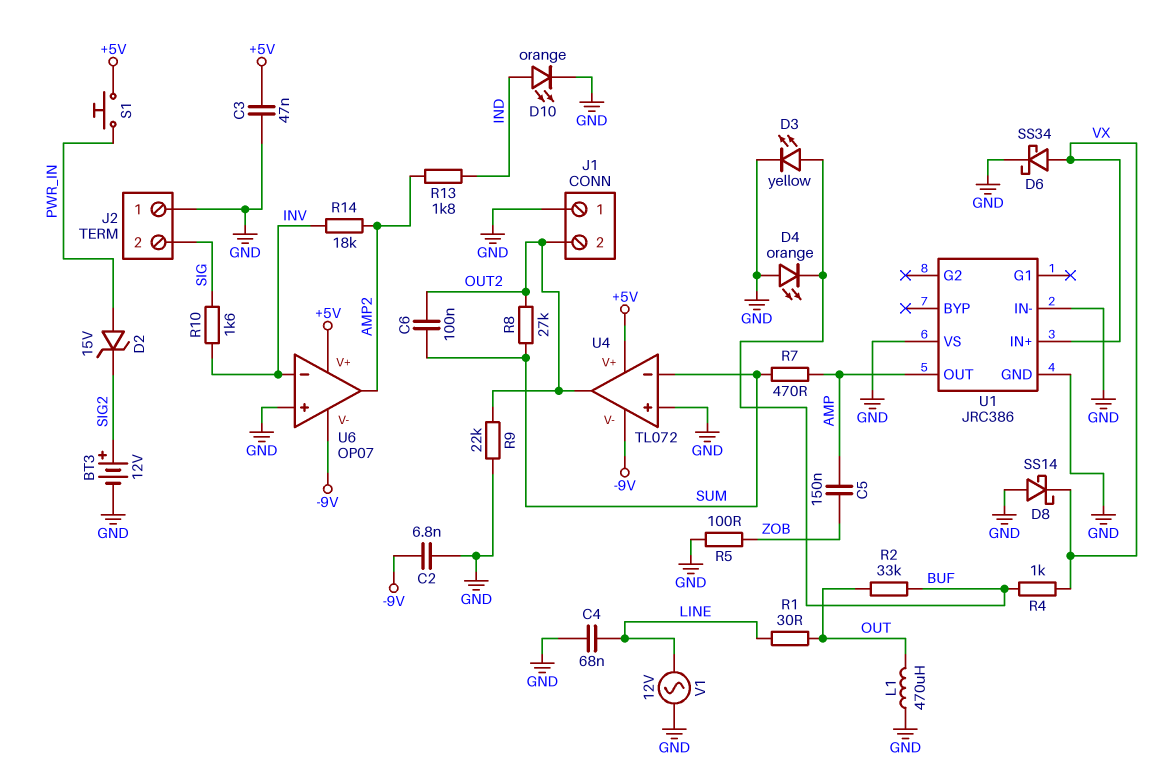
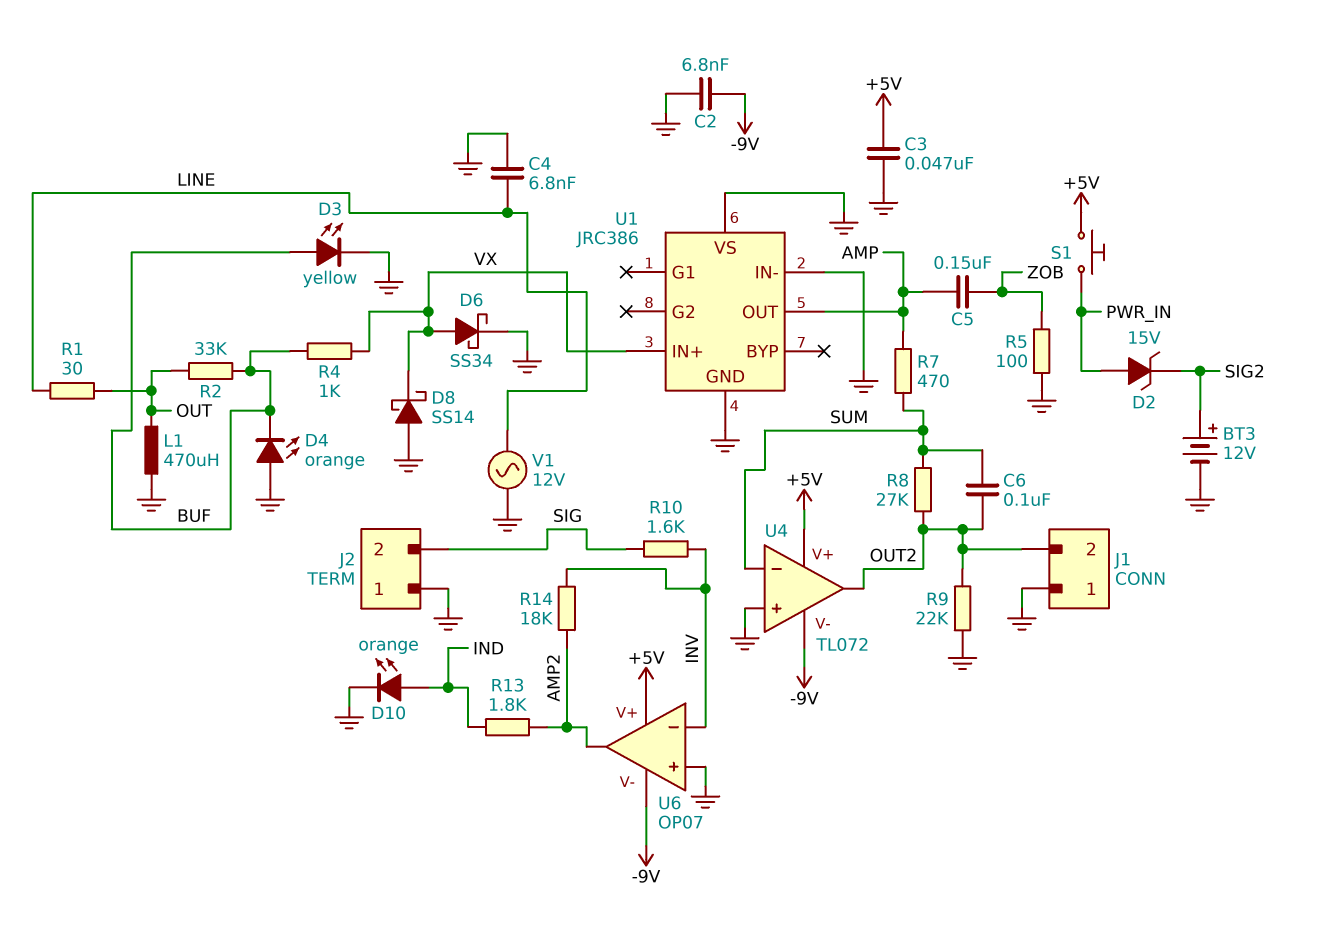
C4: 68nF (GND, LINE) -> 6.8nF (GND, LINE)

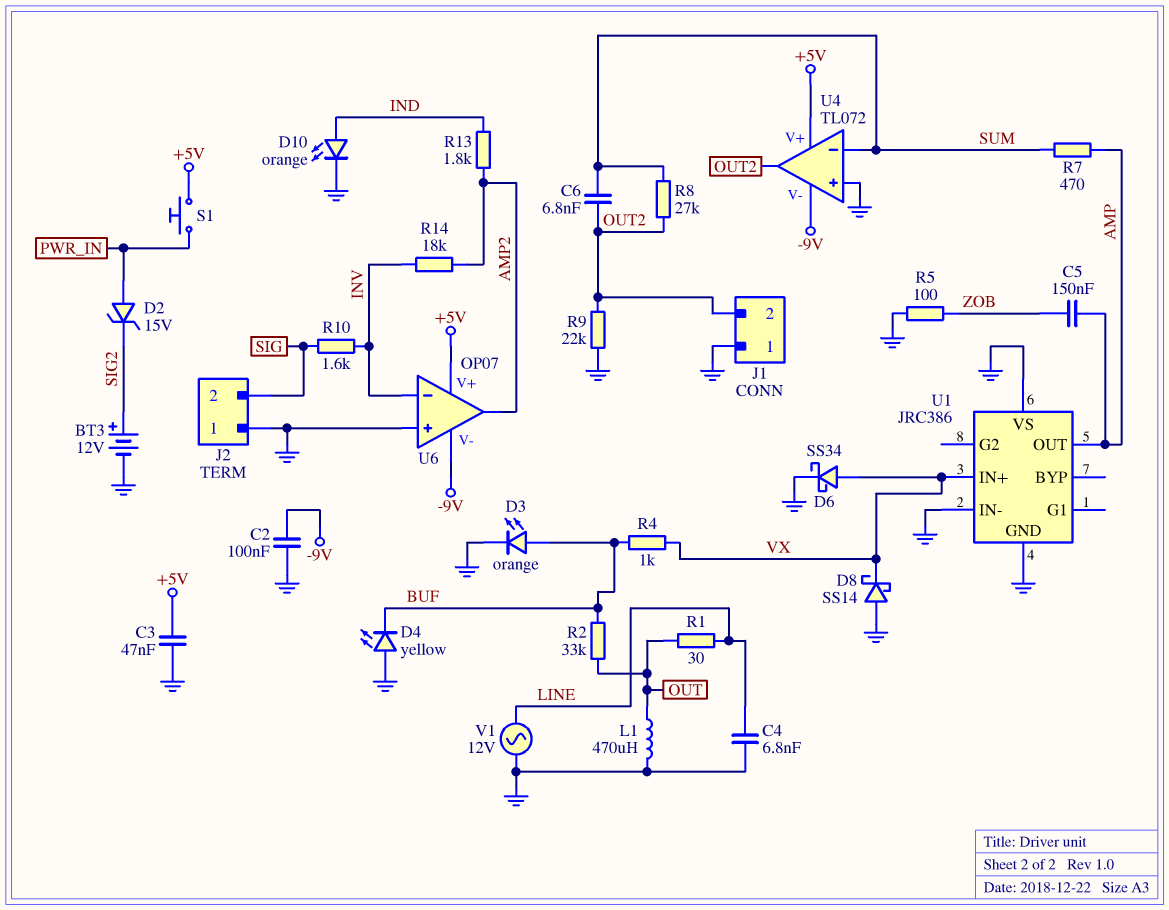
C2: 6.8nF (-9V, GND) -> 100nF (-9V, GND)
C6: 100nF (OUT2, SUM) -> 6.8nF (OUT2, SUM)
D3: LED yellow (A BUF, K GND) -> LED orange (A BUF, K GND)
D4: LED orange (A GND, K BUF) -> LED yellow (A GND, K BUF)

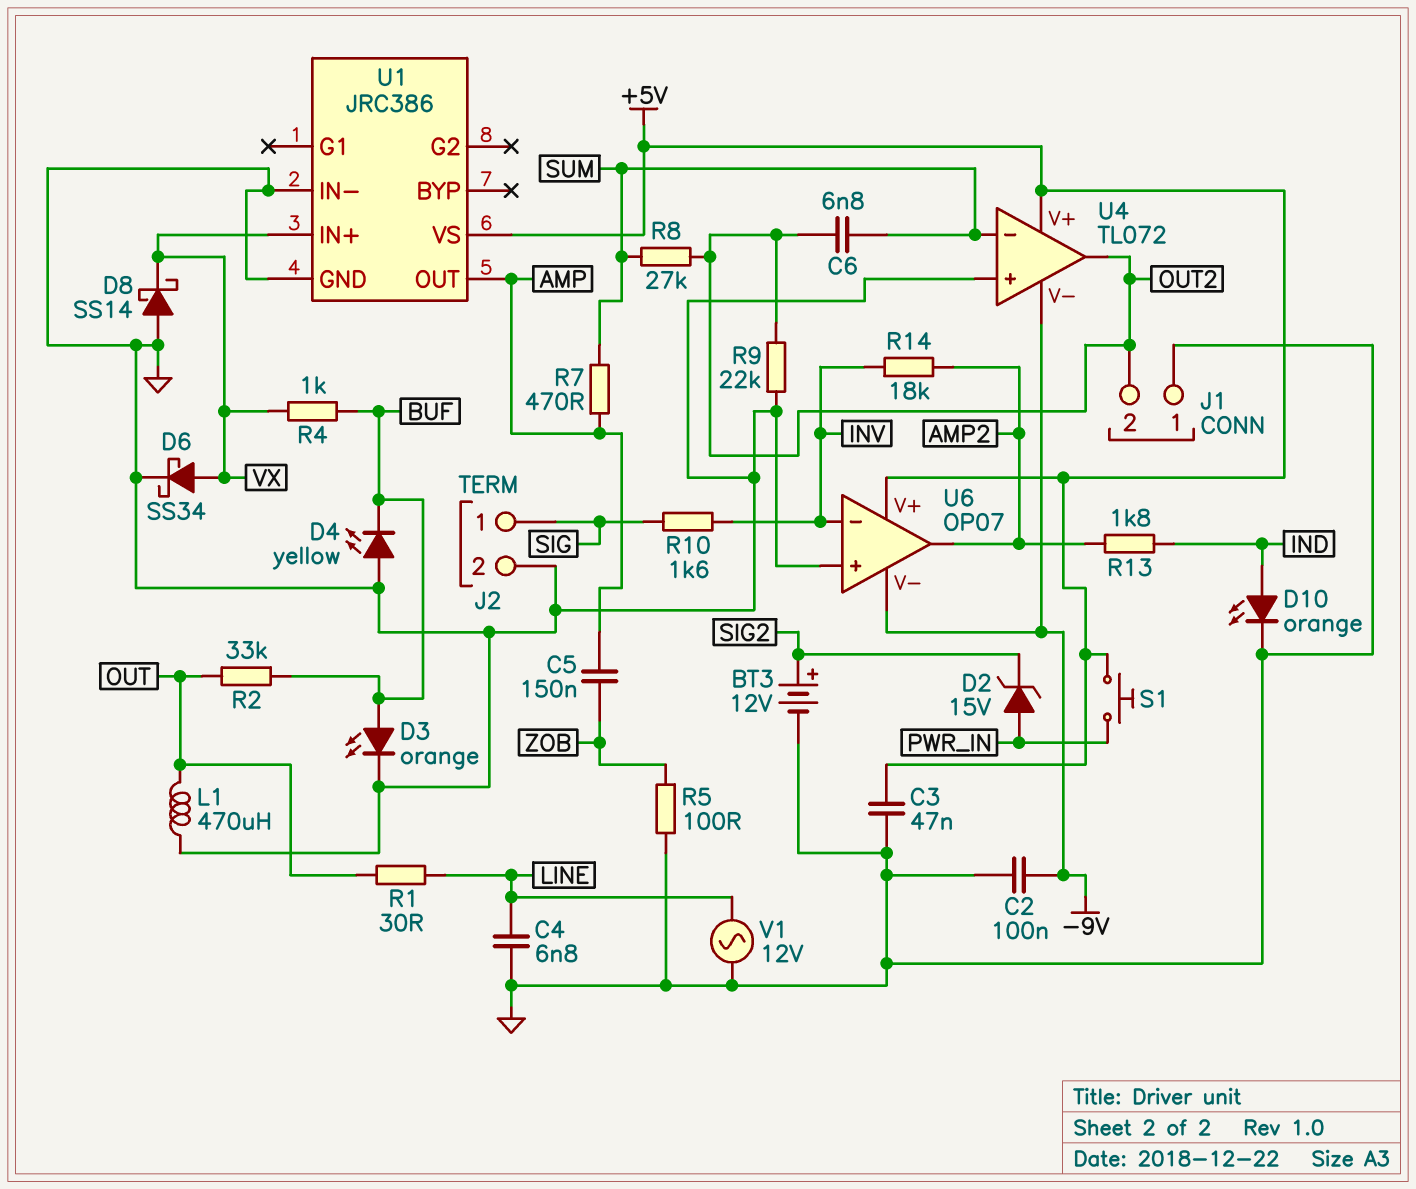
J2 pin 1: GND -> SIG
J2 pin 2: SIG -> GND
U1 pin VS: GND -> +5V

